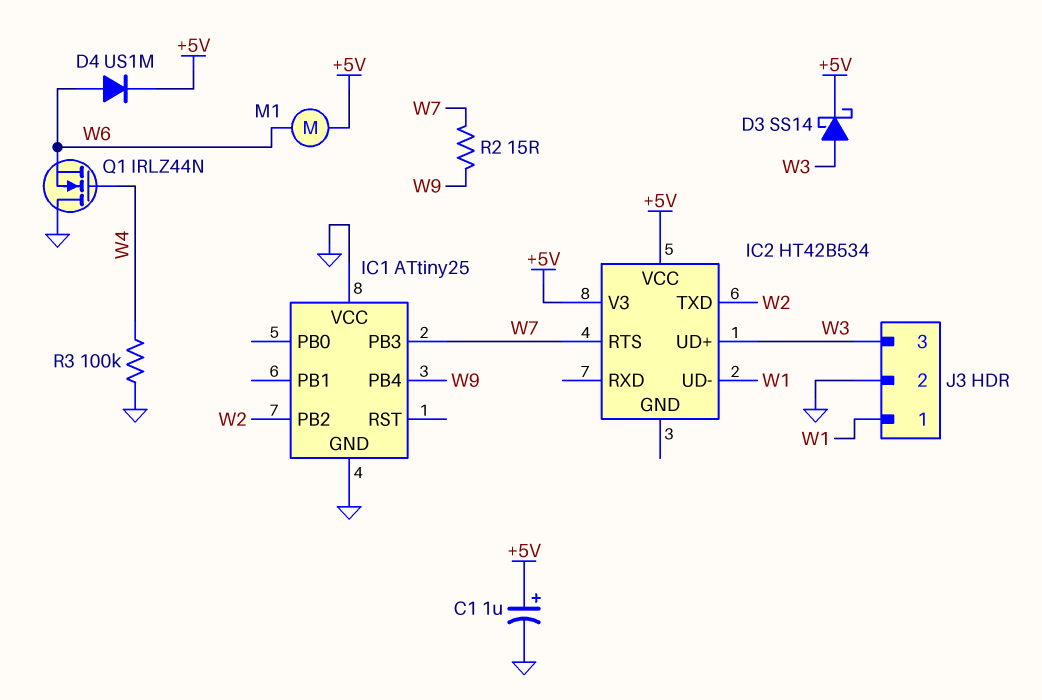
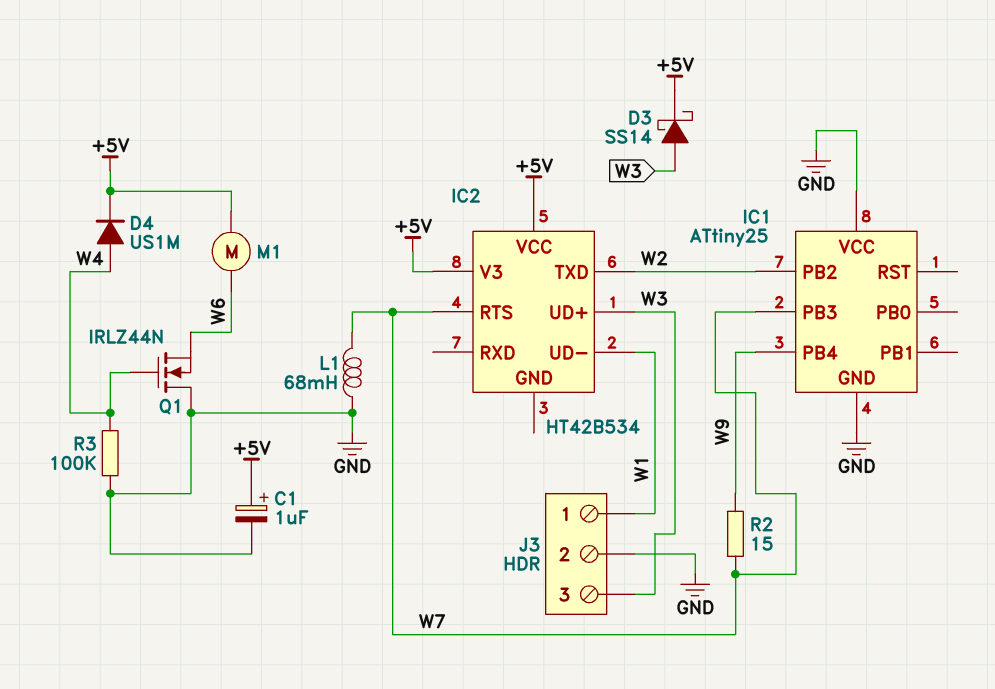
D4: diode US1M (A W6, K +5V) -> diode US1M (A W4, K +5V)
L1: none -> 68mH (GND, W7)

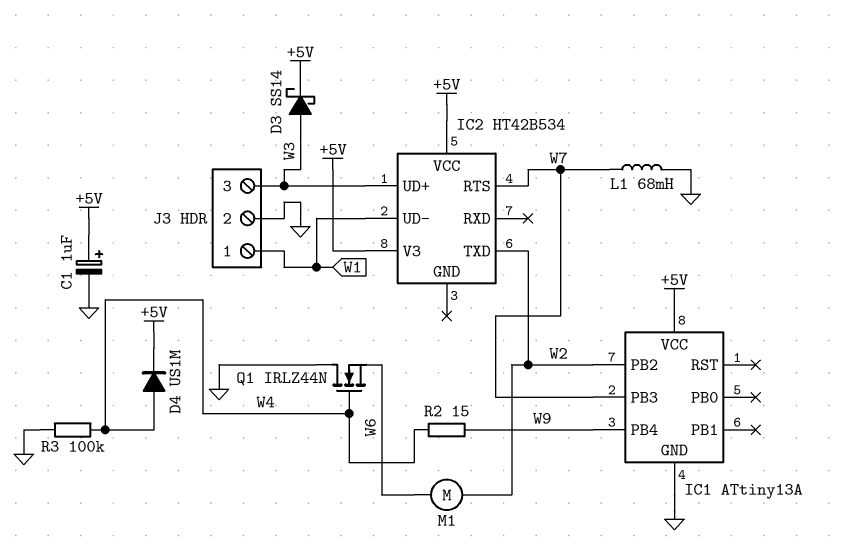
IC1: ATtiny25 -> ATtiny13A
IC1 pin VCC: GND -> +5V
M1: motor (+5V, W6) -> motor (W2, W6)
R2: 15 (W7, W9) -> 15 (W4, W9)

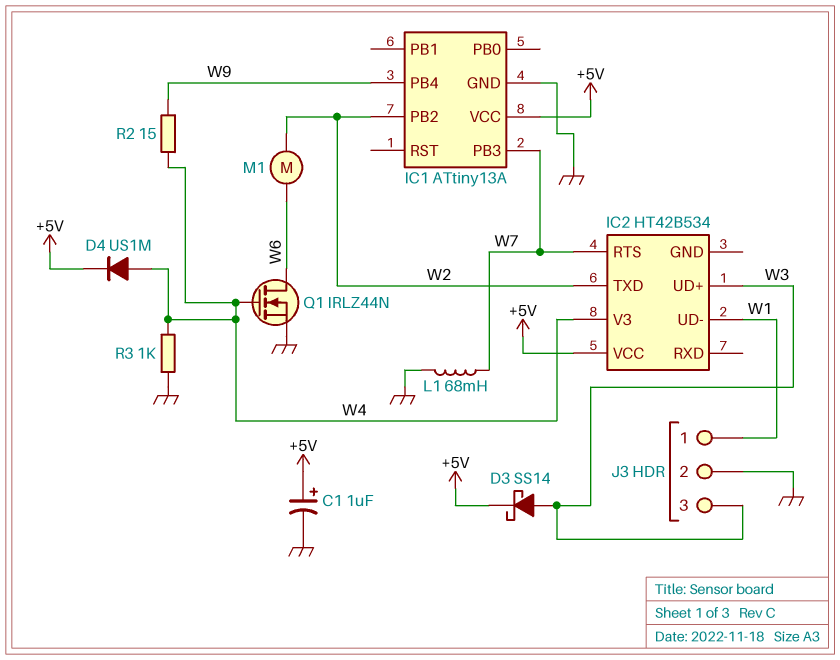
IC2 pin V3: +5V -> W4
Q1: NMOS IRLZ44N (G W4, D GND, S W6) -> NMOS IRLZ44N (G W4, D W6, S GND)
R3: 100k (GND, W4) -> 1k (GND, W4)

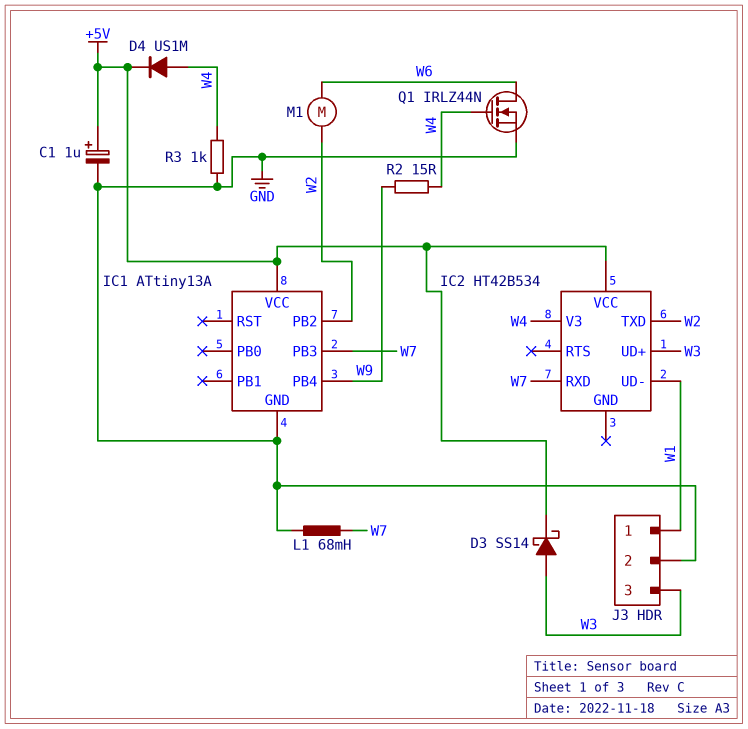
IC2 pin RTS: W7 -> none
IC2 pin RXD: none -> W7

